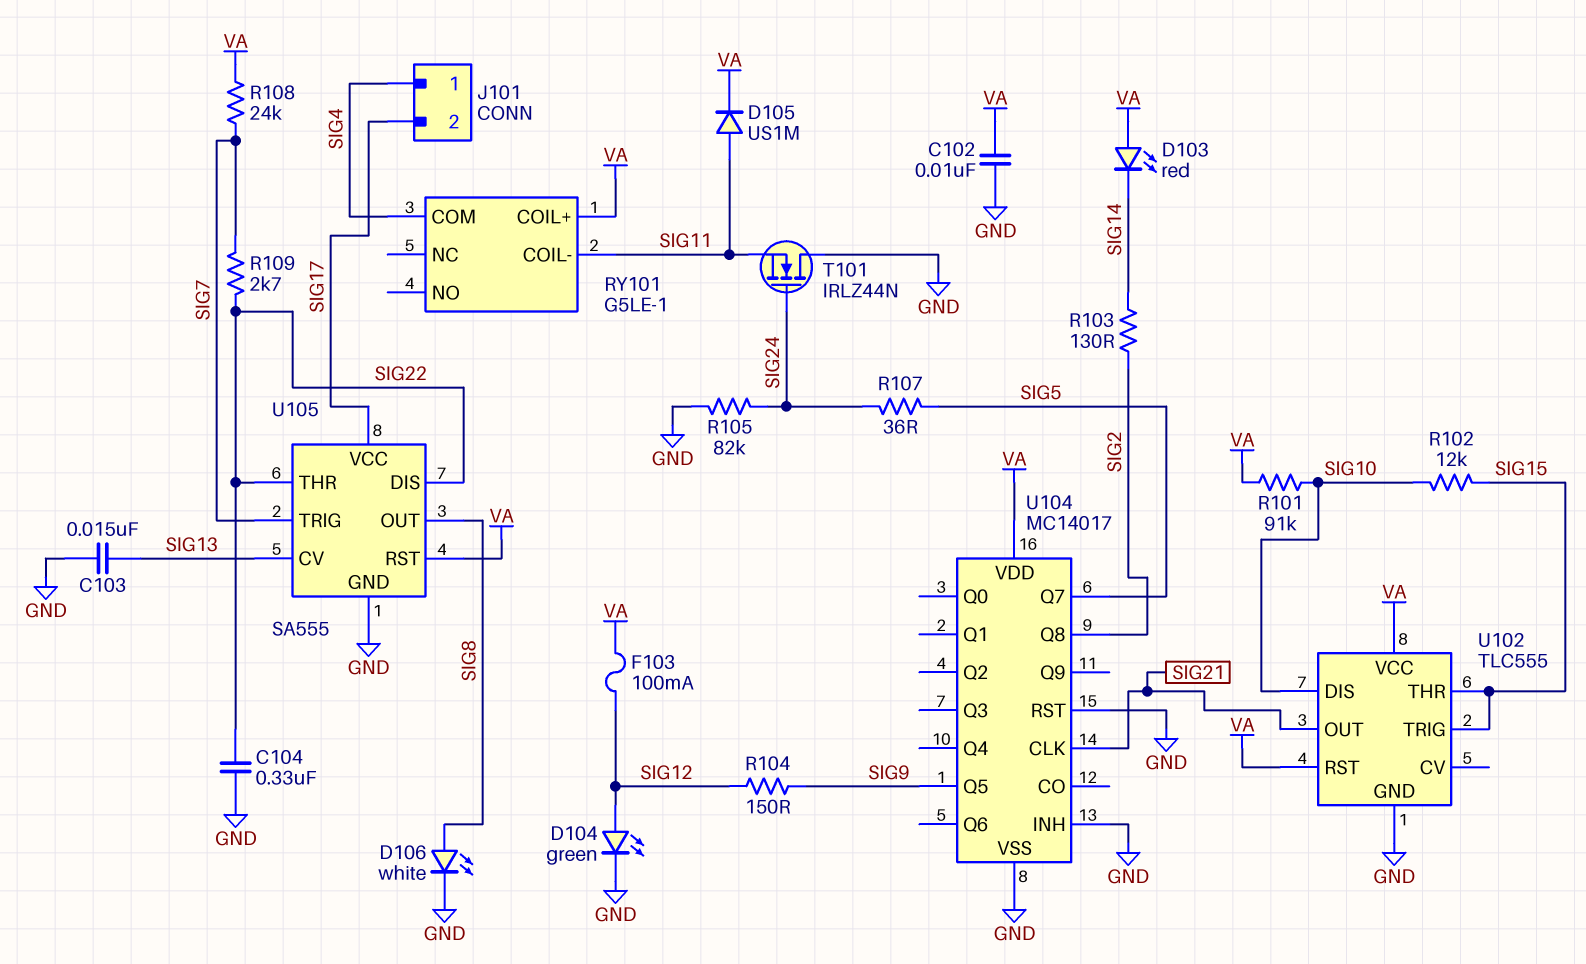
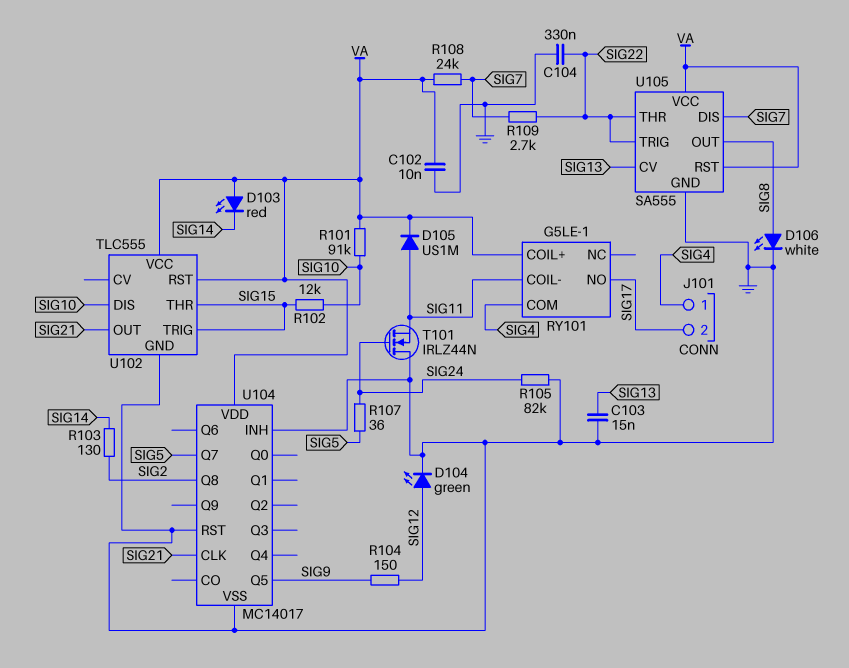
F103: 100mA (SIG12, VA) -> none
RY101 pin NO: none -> SIG17
U105 pin DIS: SIG22 -> SIG7
U105 pin TRIG: SIG7 -> SIG22
U105 pin VCC: SIG17 -> VA

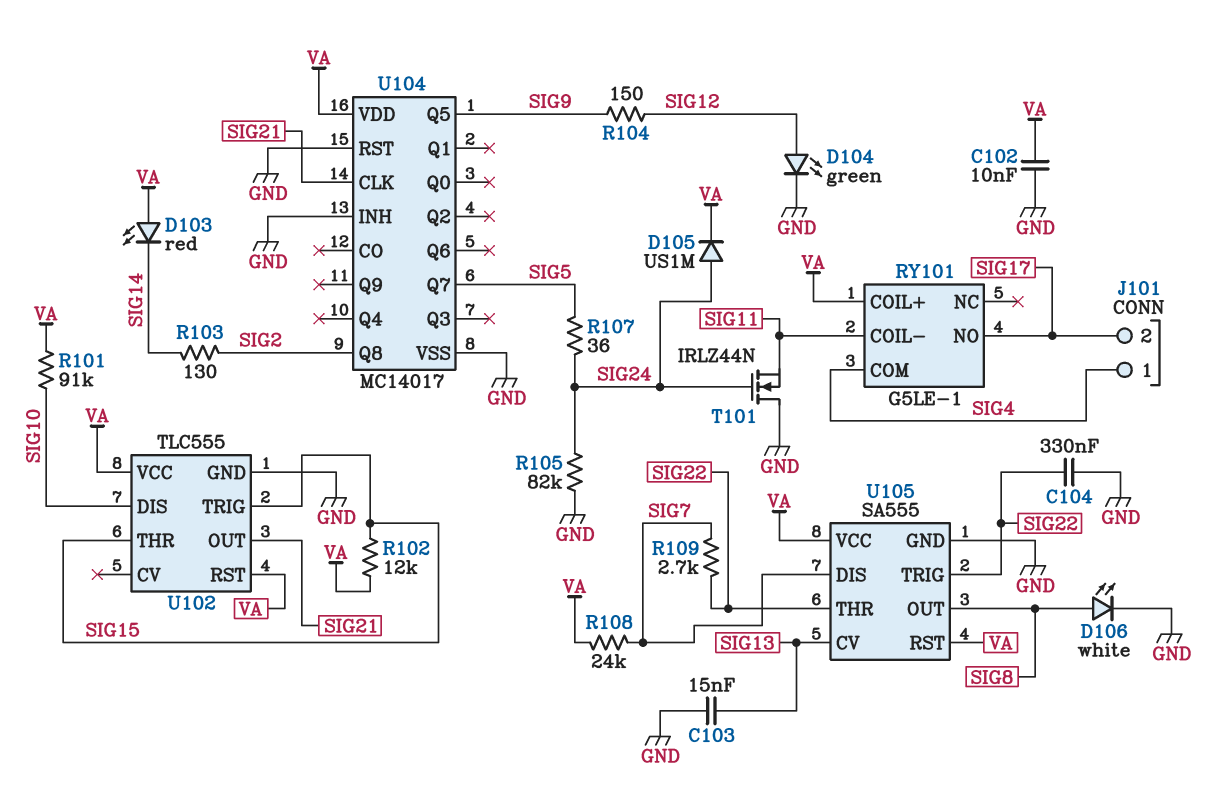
D105: diode US1M (A SIG11, K VA) -> diode US1M (A SIG24, K VA)
R102: 12k (SIG10, SIG15) -> 12k (SIG15, VA)

